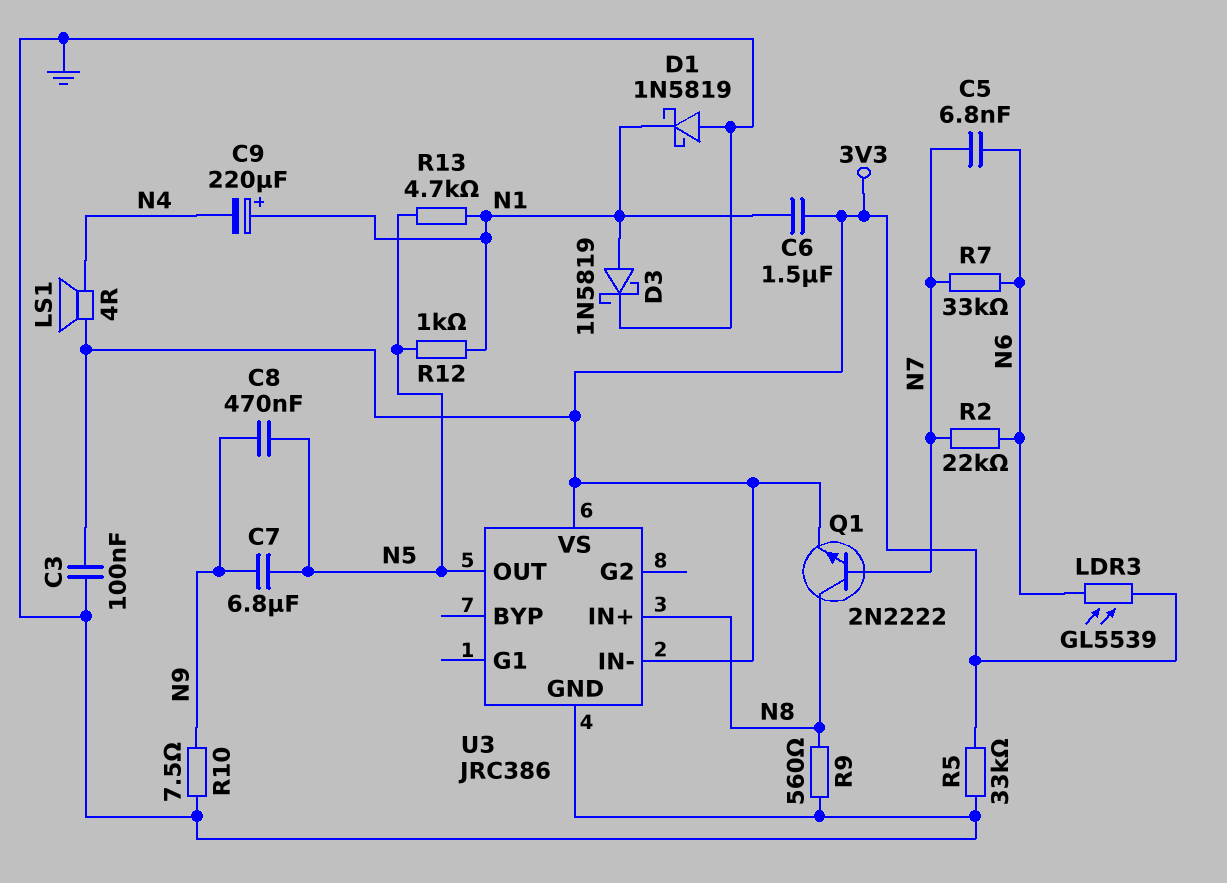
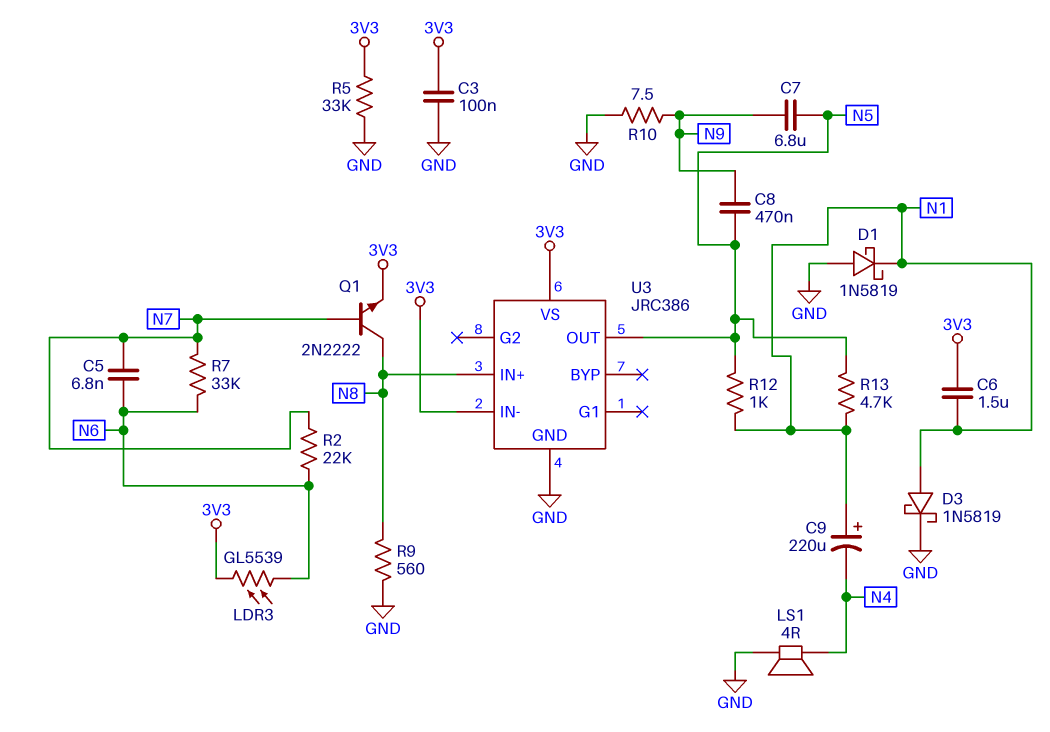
LS1: speaker 4R (3V3, N4) -> speaker 4R (GND, N4)

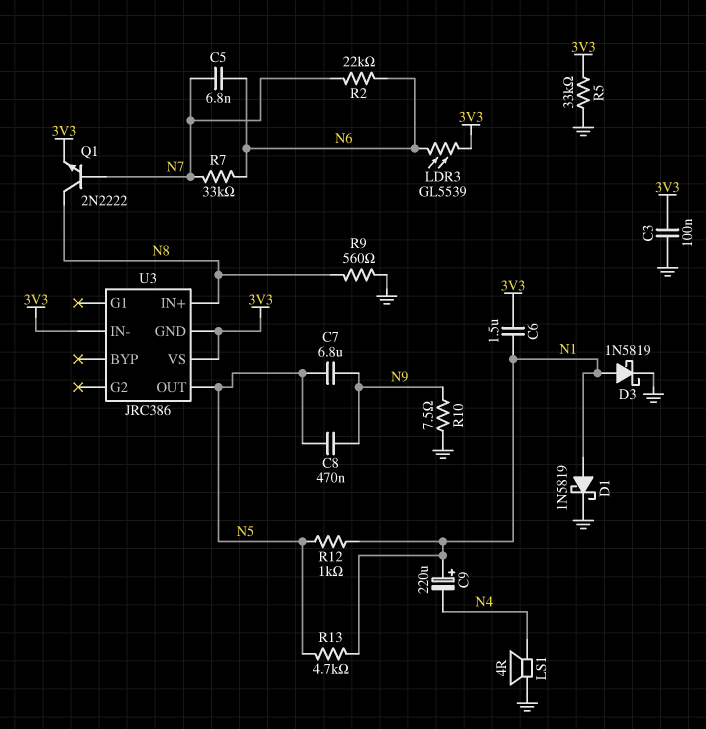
D1: schottky 1N5819 (A GND, K N1) -> schottky 1N5819 (A N1, K GND)
U3 pin GND: GND -> 3V3

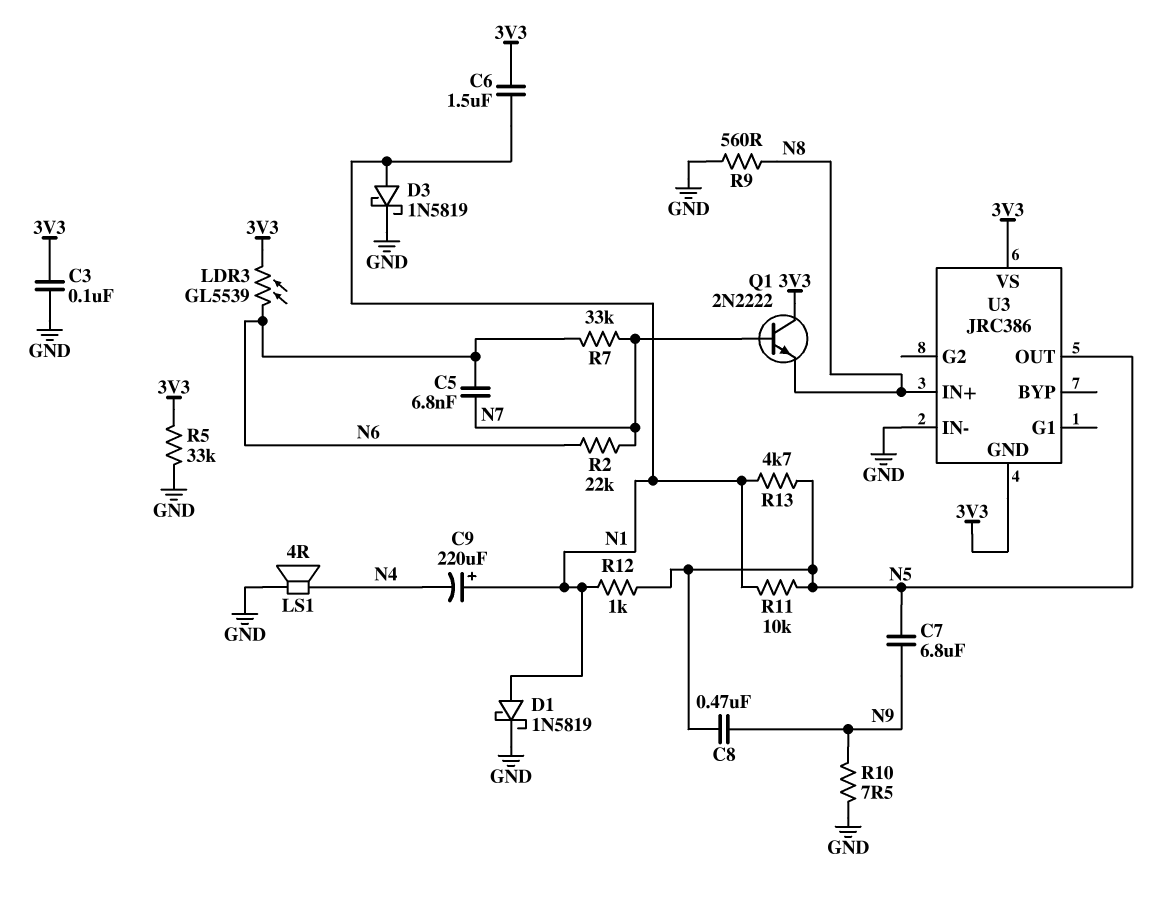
Q1: NPN 2N2222 (B N7, C N8, E 3V3) -> NPN 2N2222 (B N7, C 3V3, E N8)
R11: none -> 10k (N1, N5)
U3 pin IN-: 3V3 -> GND

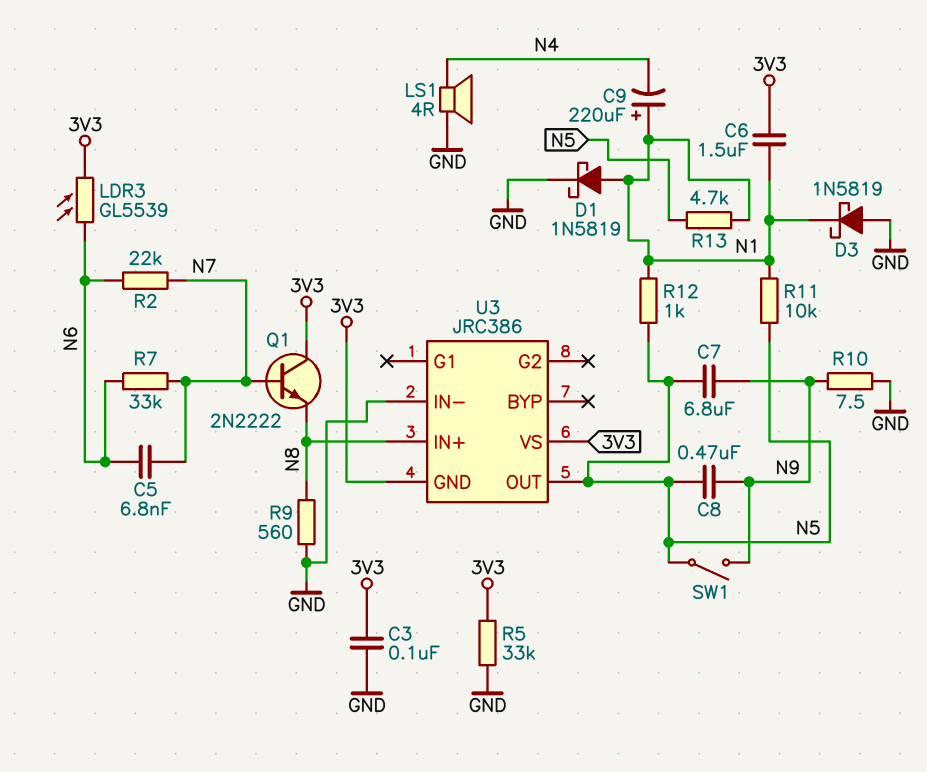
D3: schottky 1N5819 (A N1, K GND) -> schottky 1N5819 (A GND, K N1)
SW1: none -> switch (N5, N9)

